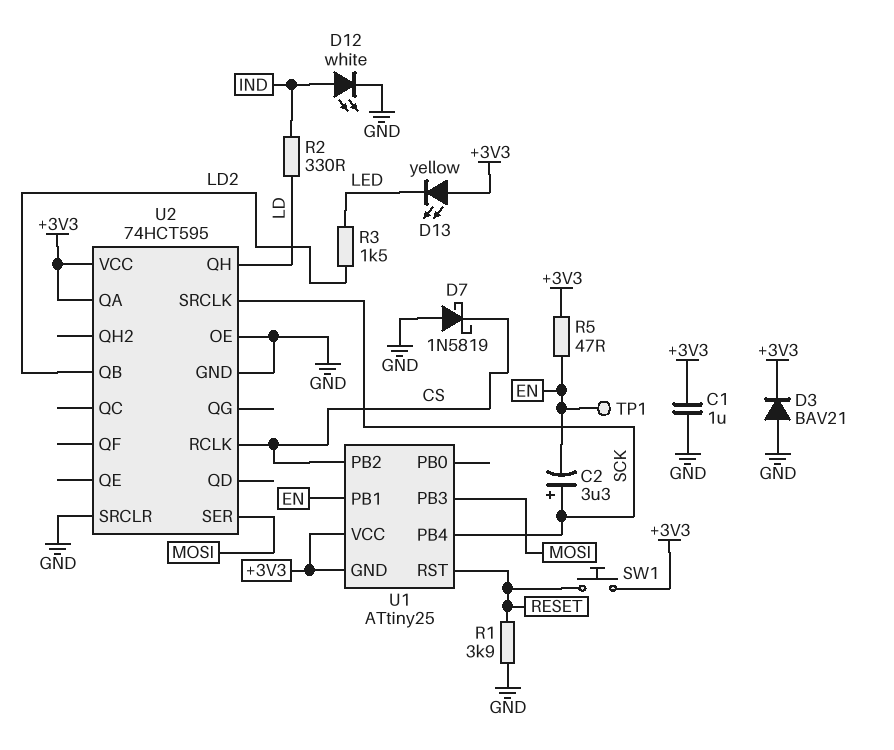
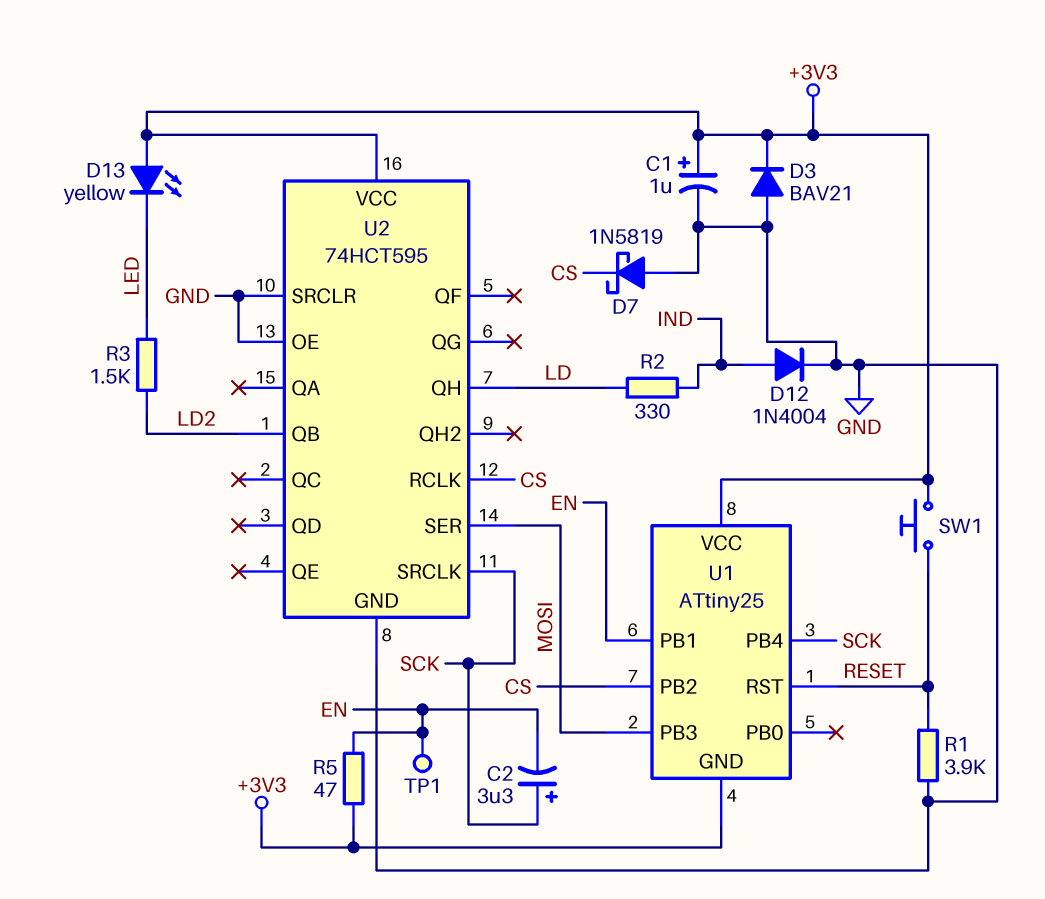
C1: 1uF (+3V3, GND) -> 1uF (plus +3V3, minus GND)
D12: LED white (A IND, K GND) -> diode 1N4004 (A IND, K GND)
U2 pin QA: +3V3 -> none

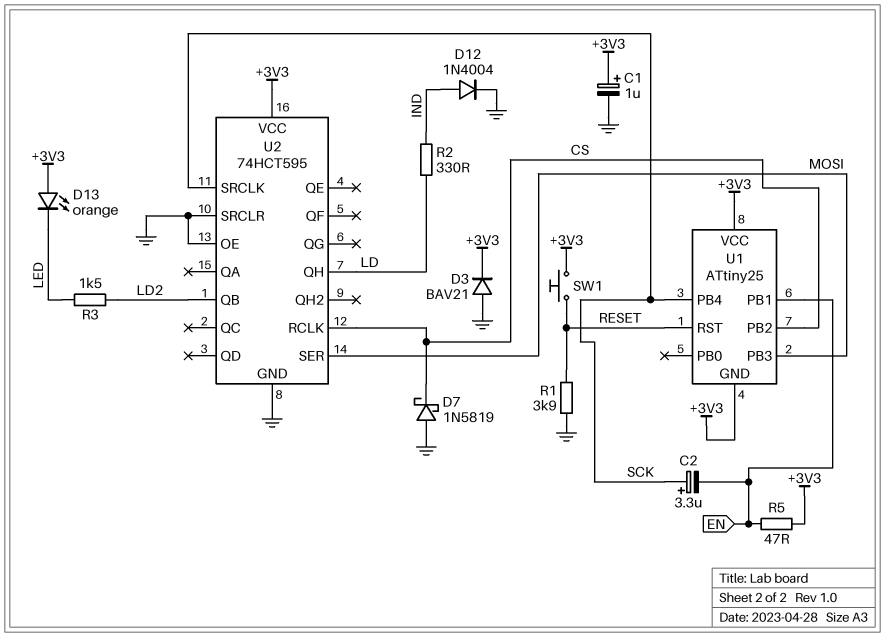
D13: LED yellow (A +3V3, K LED) -> LED orange (A +3V3, K LED)
TP1: test point (EN) -> none

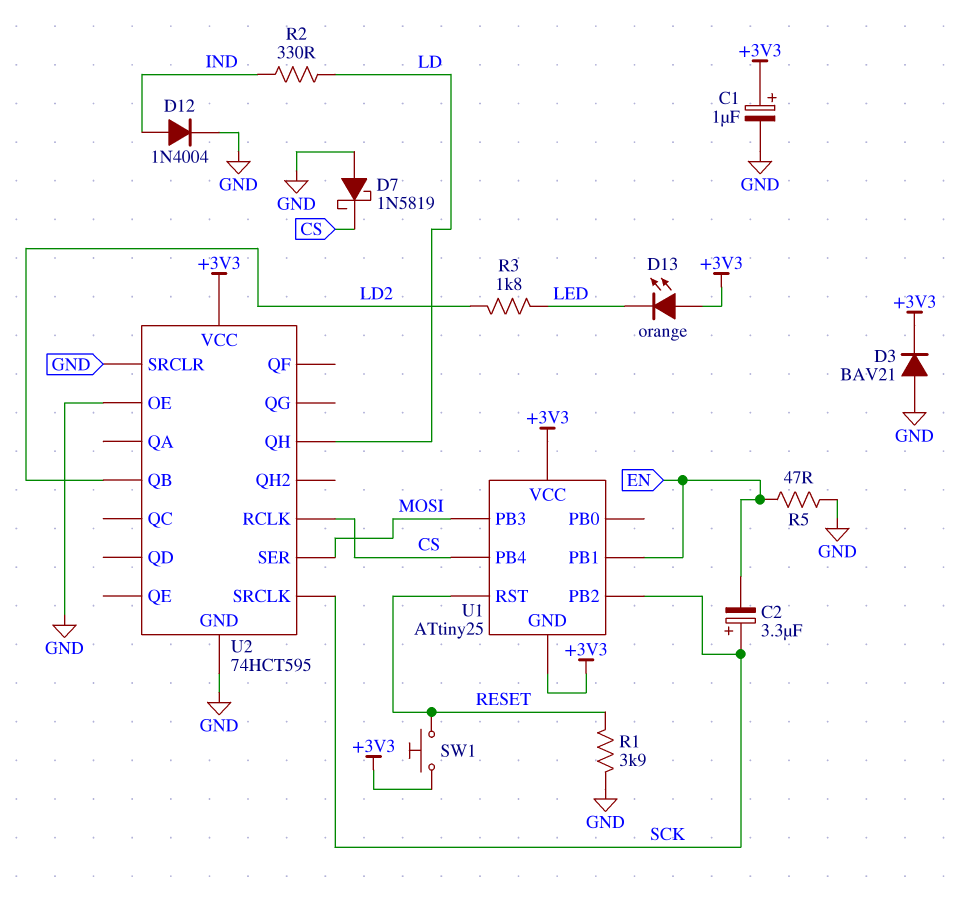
R3: 1.5k (LD2, LED) -> 1.8k (LD2, LED)
R5: 47 (+3V3, EN) -> 47 (EN, GND)
U1 pin PB2: CS -> SCK
U1 pin PB4: SCK -> CS

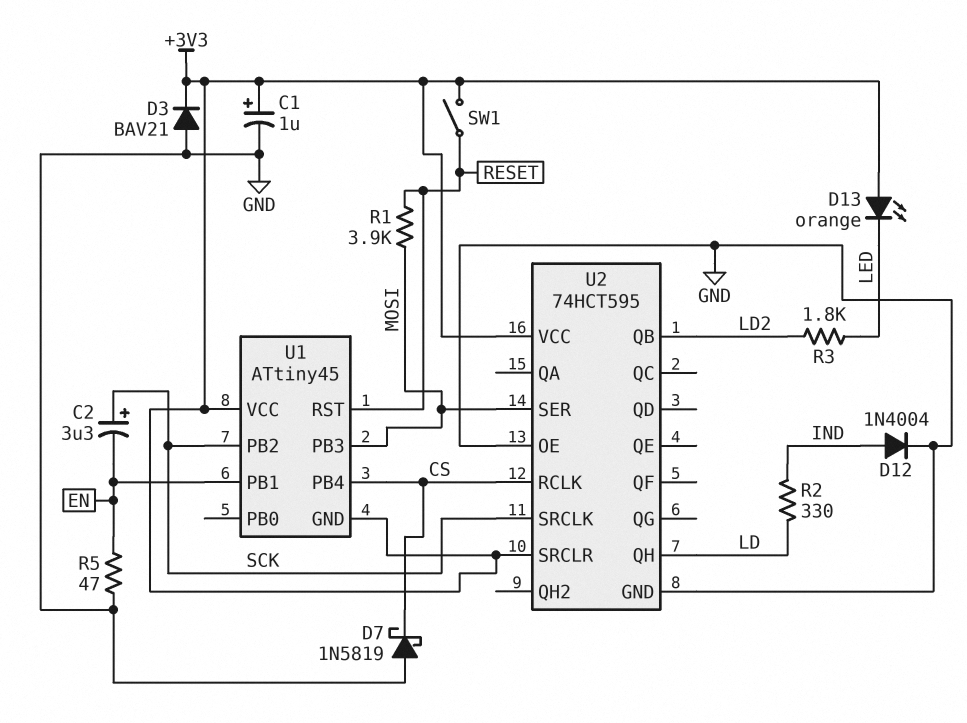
R1: 3.9k (GND, RESET) -> 3.9k (MOSI, RESET)
SW1: button (+3V3, RESET) -> switch (+3V3, RESET)
U1: ATtiny25 -> ATtiny45
U2 pin SRCLR: GND -> +3V3

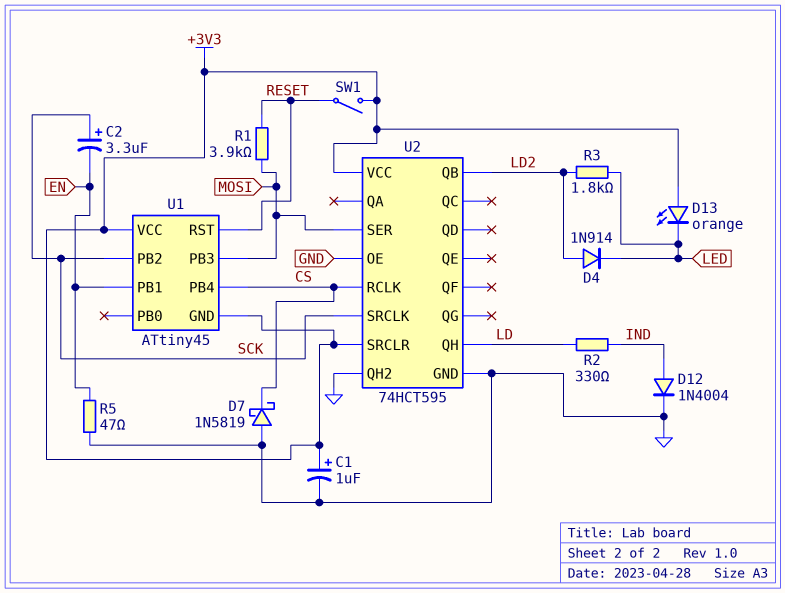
D3: diode BAV21 (A GND, K +3V3) -> none
D4: none -> diode 1N914 (A LD2, K LED)
U2 pin QH2: none -> GND

